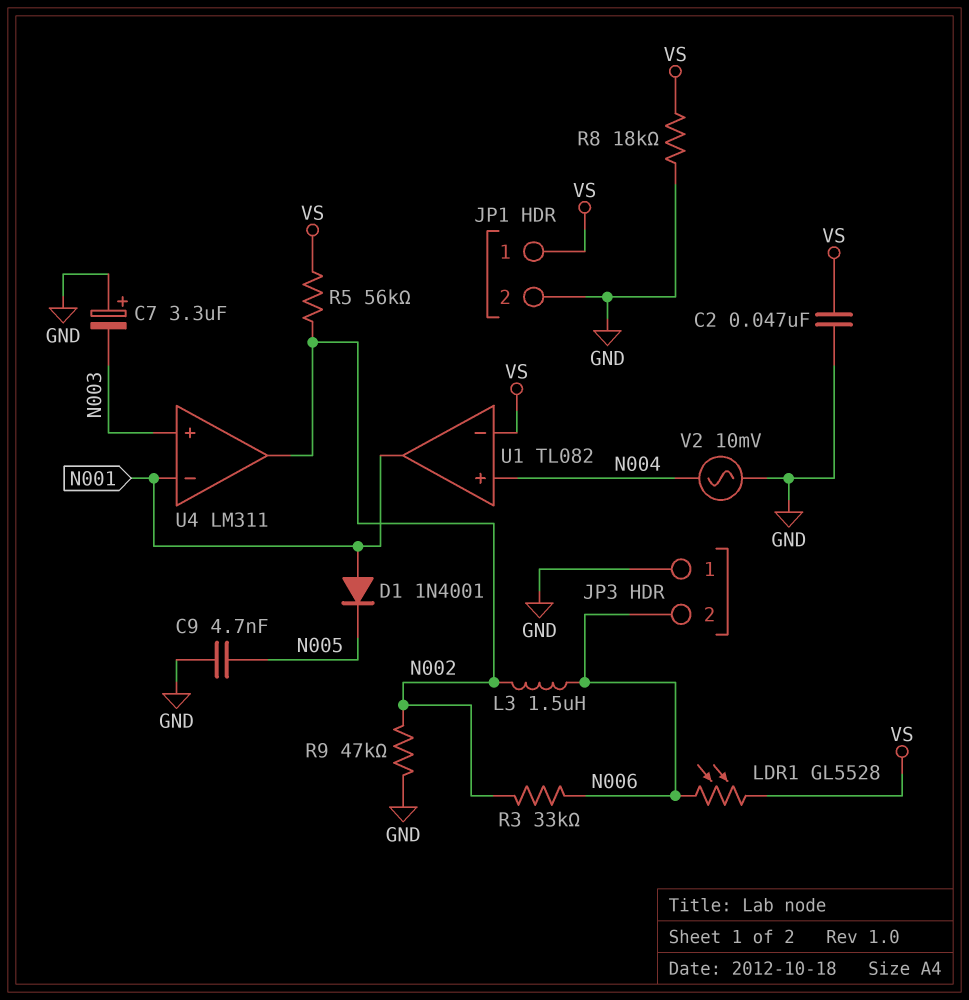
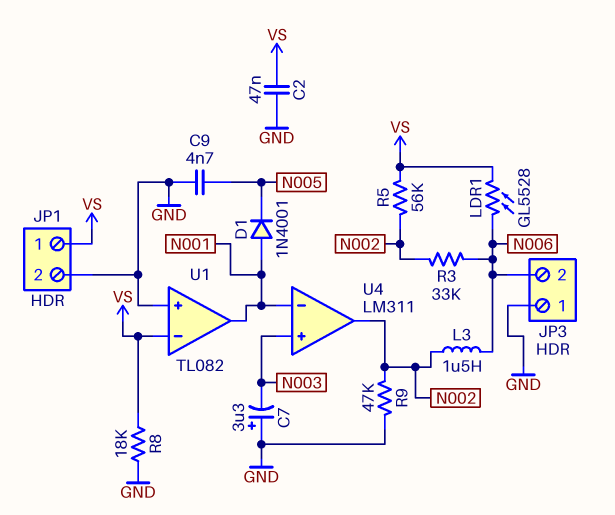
U1 pin in+: N004 -> GND
V2: AC 10mV (GND, N004) -> none

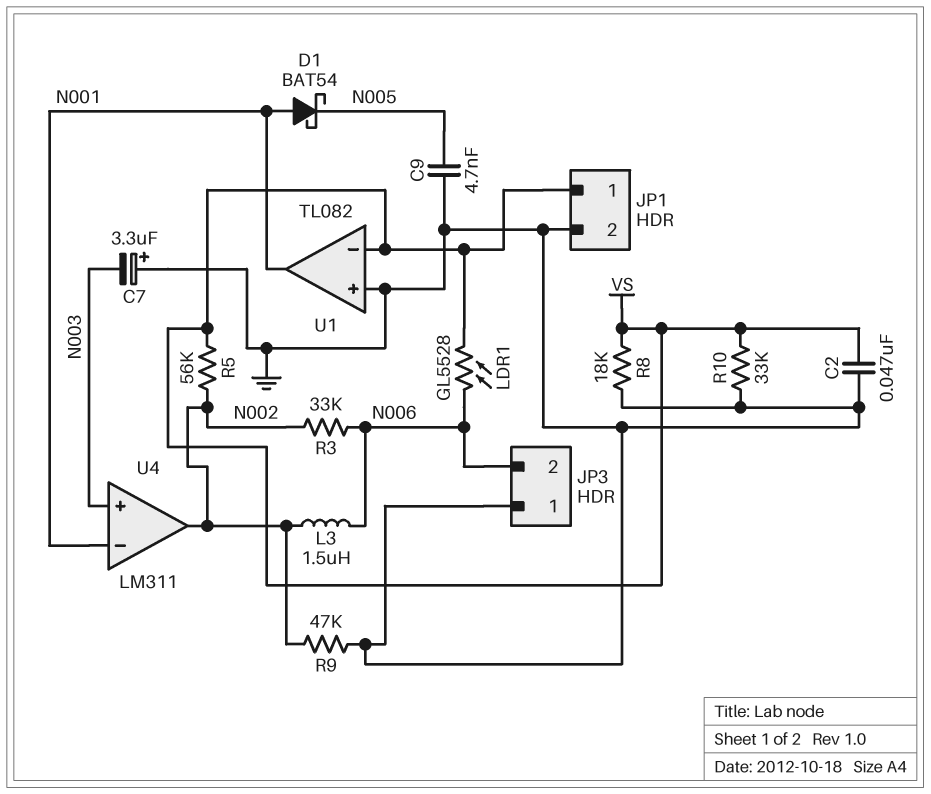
D1: diode 1N4001 (A N001, K N005) -> schottky BAT54 (A N001, K N005)
R10: none -> 33k (GND, VS)

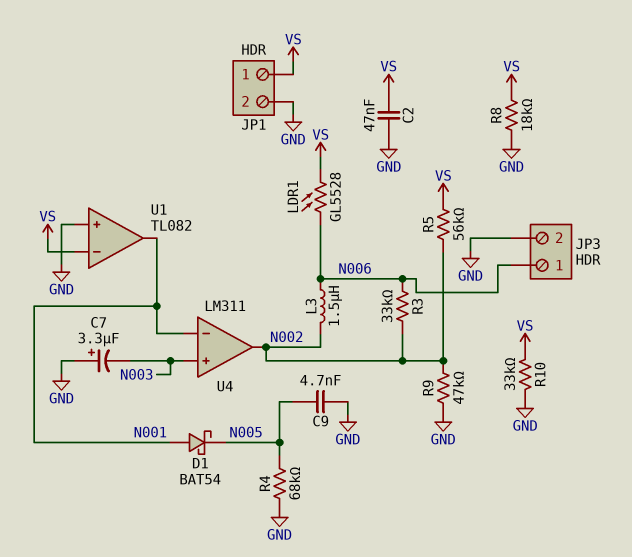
JP3 pin 1: GND -> N006
JP3 pin 2: N006 -> GND
R4: none -> 68k (GND, N005)

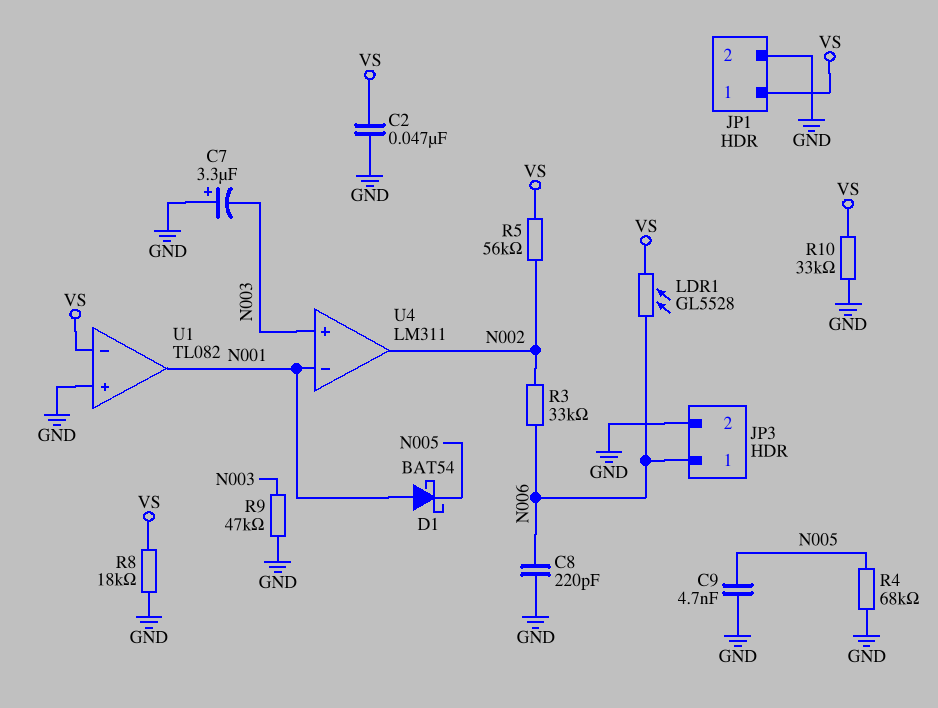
C8: none -> 220pF (GND, N006)
L3: 1.5uH (N002, N006) -> none
R9: 47k (GND, N002) -> 47k (GND, N003)

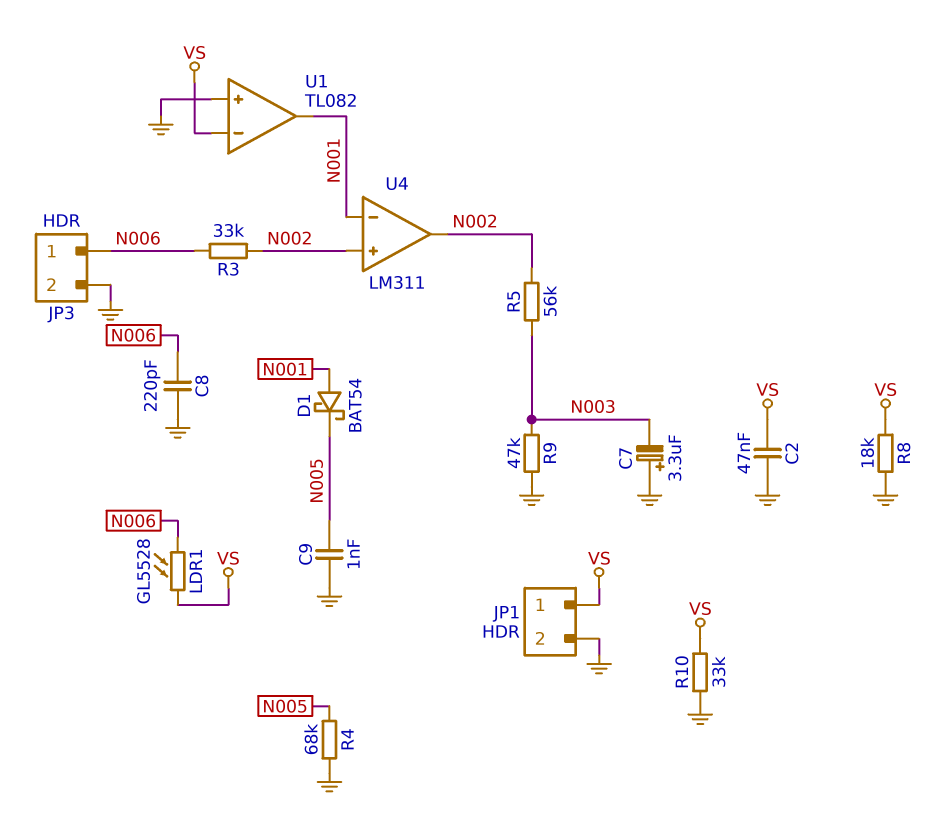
C9: 4.7nF (GND, N005) -> 1nF (GND, N005)
R5: 56k (N002, VS) -> 56k (N002, N003)
U4 pin in+: N003 -> N002

